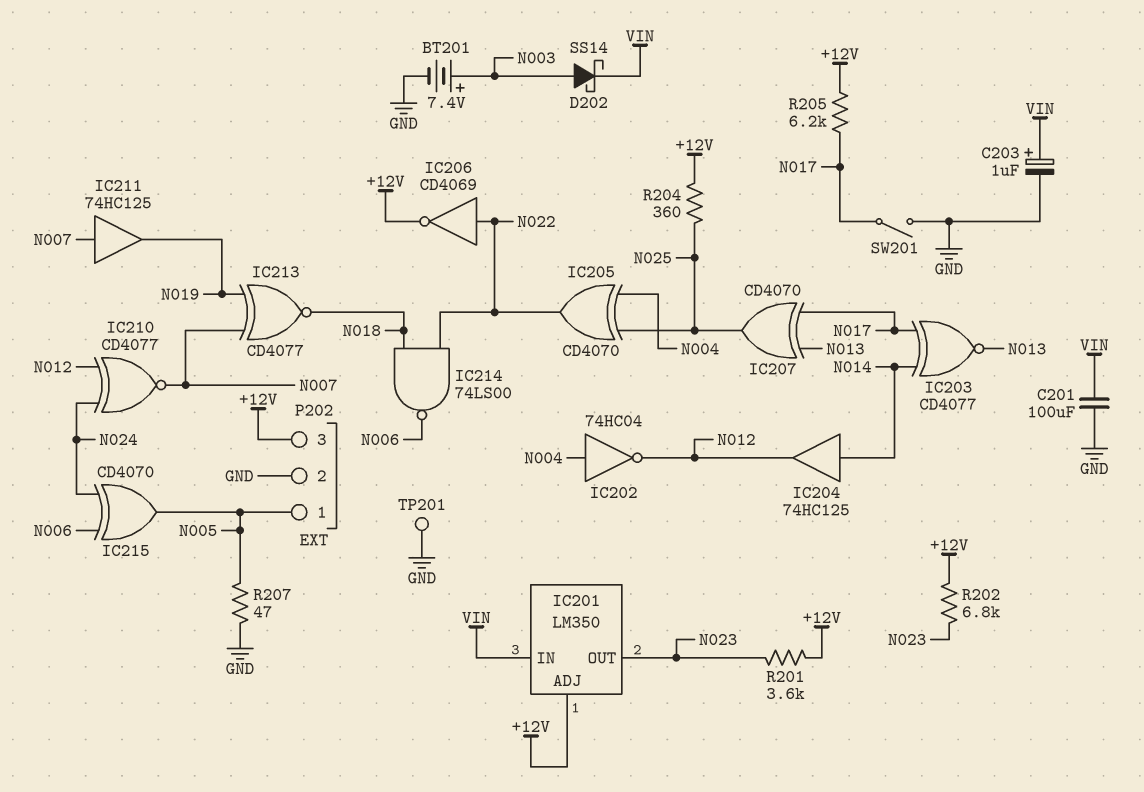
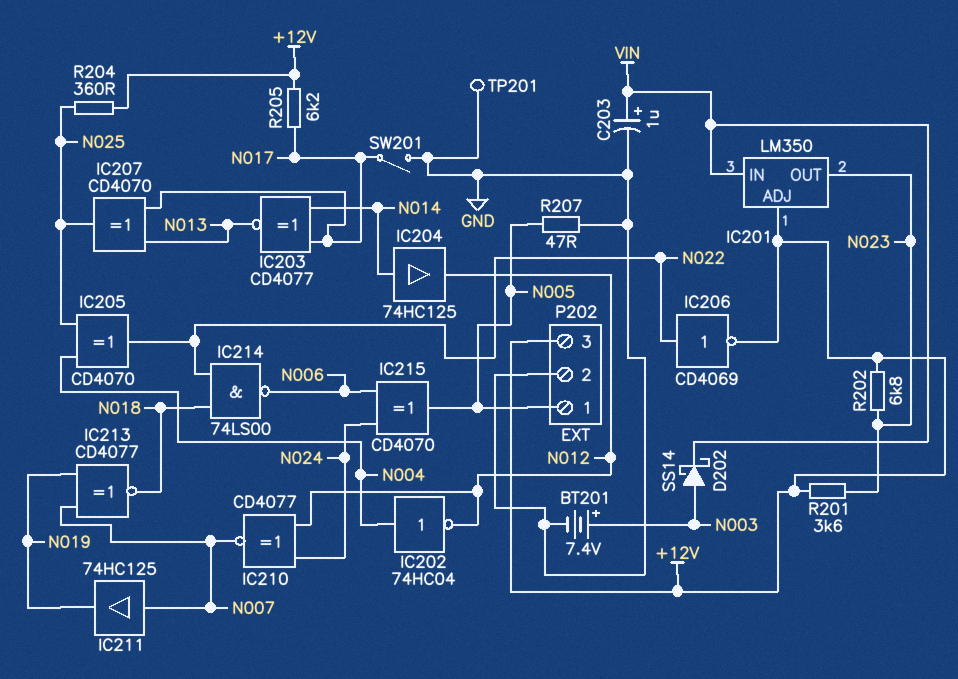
C201: 100uF (GND, VIN) -> none

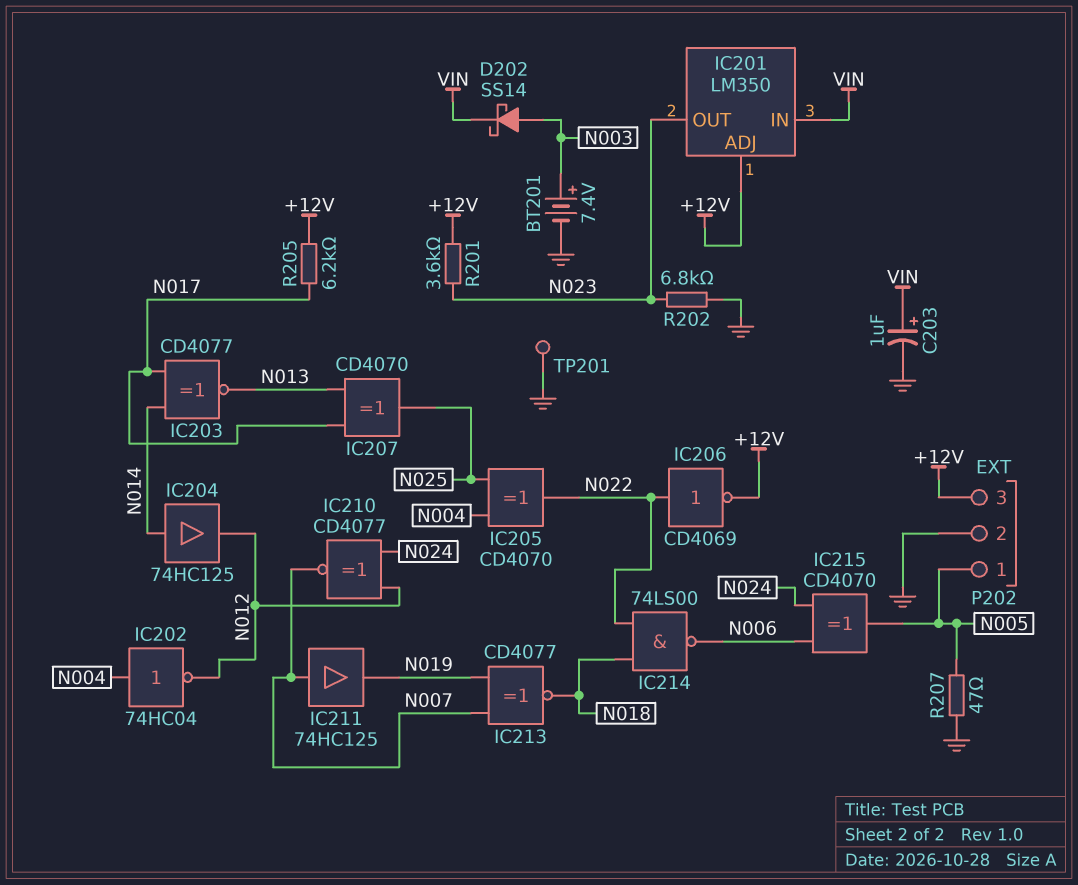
R202: 6.8k (+12V, N023) -> 6.8k (GND, N023)
R204: 360 (+12V, N025) -> none
SW201: switch (GND, N017) -> none

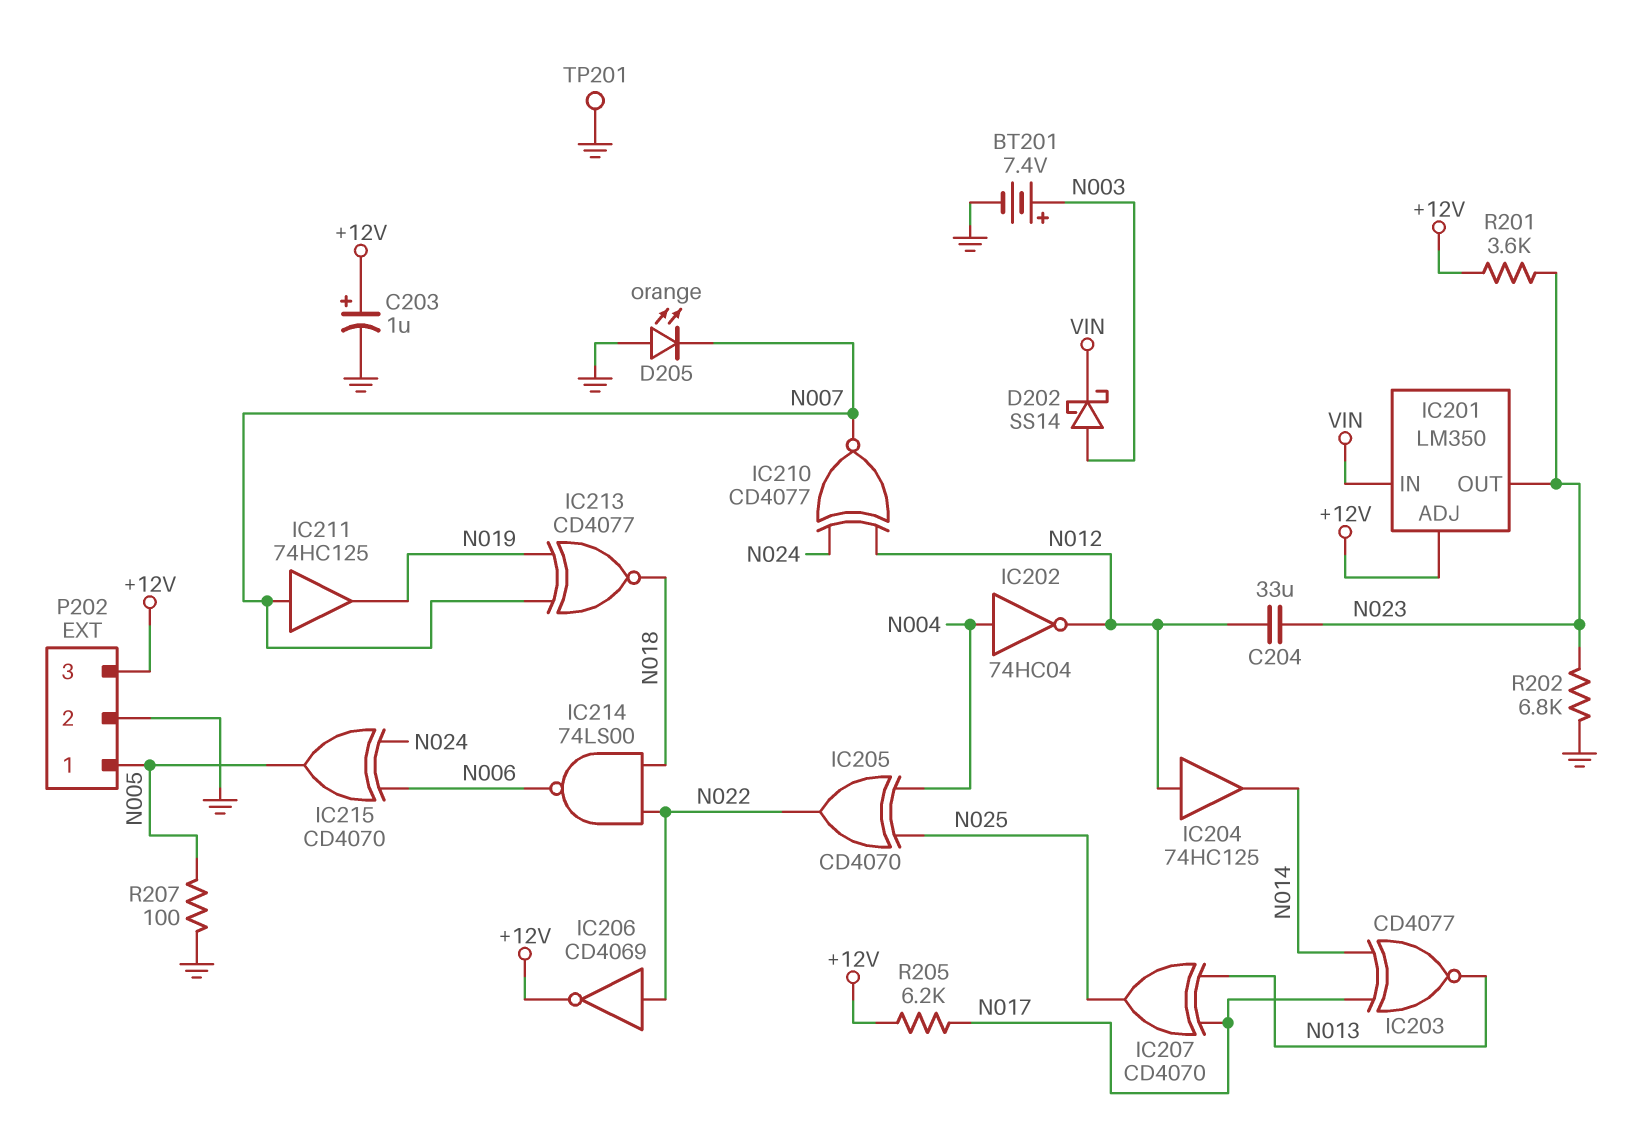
C203: 1uF (plus VIN, minus GND) -> 1uF (plus +12V, minus GND)
C204: none -> 33uF (N012, N023)
D205: none -> LED orange (A GND, K N007)
IC204: buffer 74HC125 (in N014, out N012) -> buffer 74HC125 (in N012, out N014)
R207: 47 (GND, N005) -> 100 (GND, N005)

